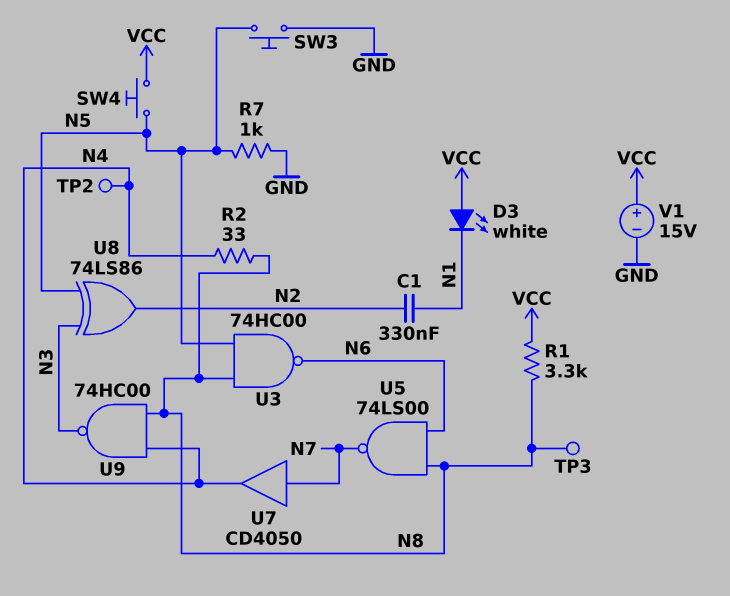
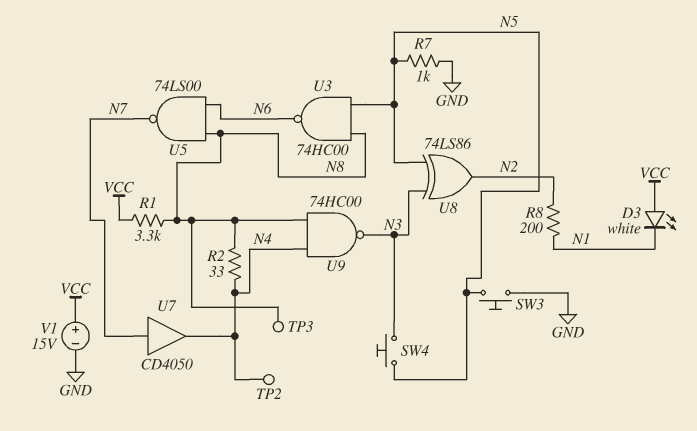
C1: 330nF (N1, N2) -> none
R8: none -> 200 (N1, N2)
SW4: button (N5, VCC) -> button (N3, N5)

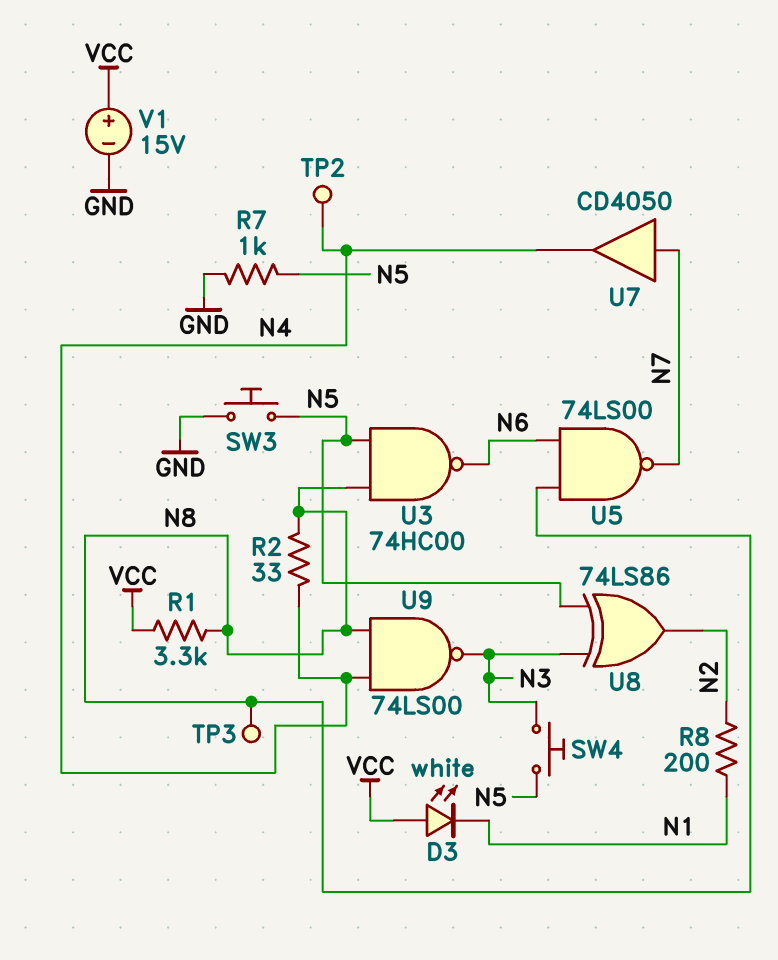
U9: NAND 74HC00 (in N4, in N8, out N3) -> NAND 74LS00 (in N4, in N8, out N3)

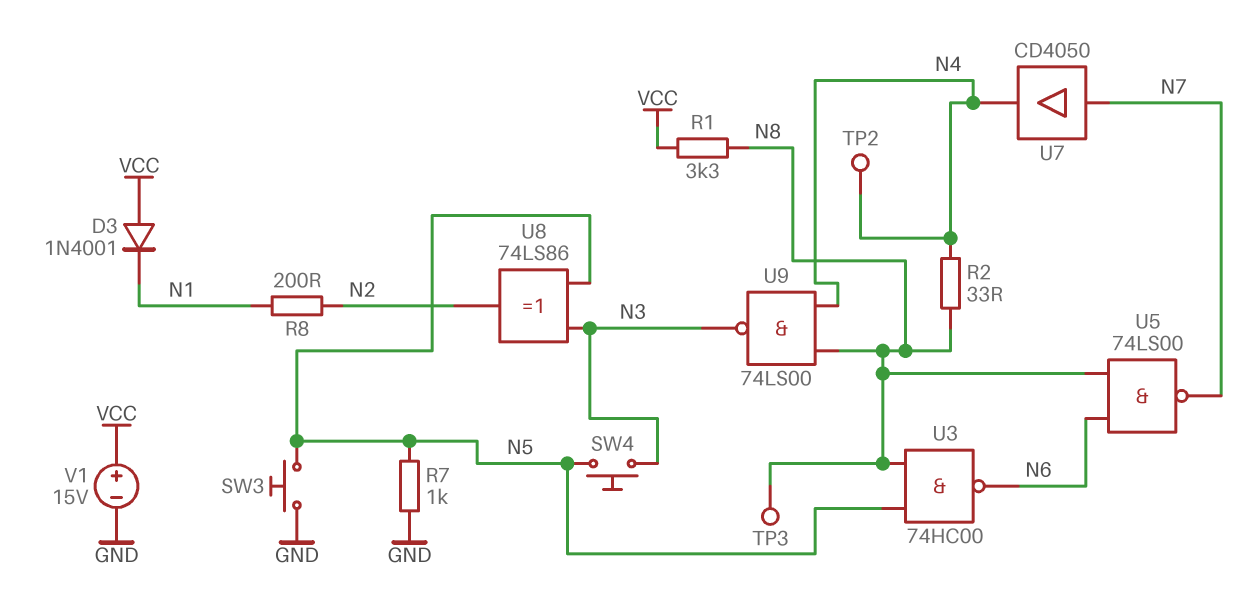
D3: LED white (A VCC, K N1) -> diode 1N4001 (A VCC, K N1)

